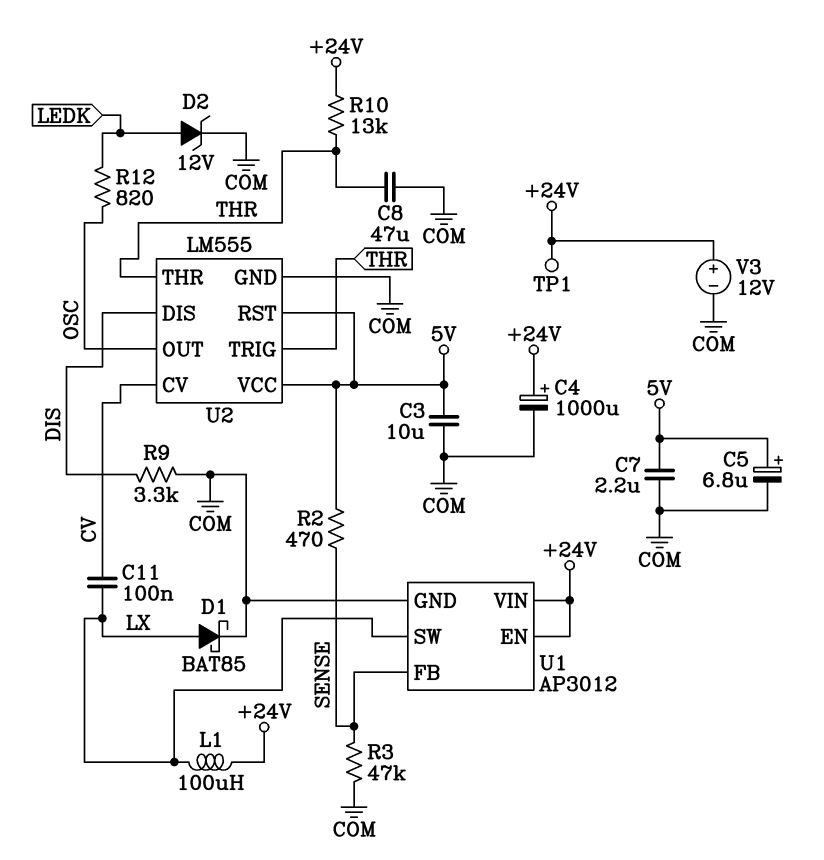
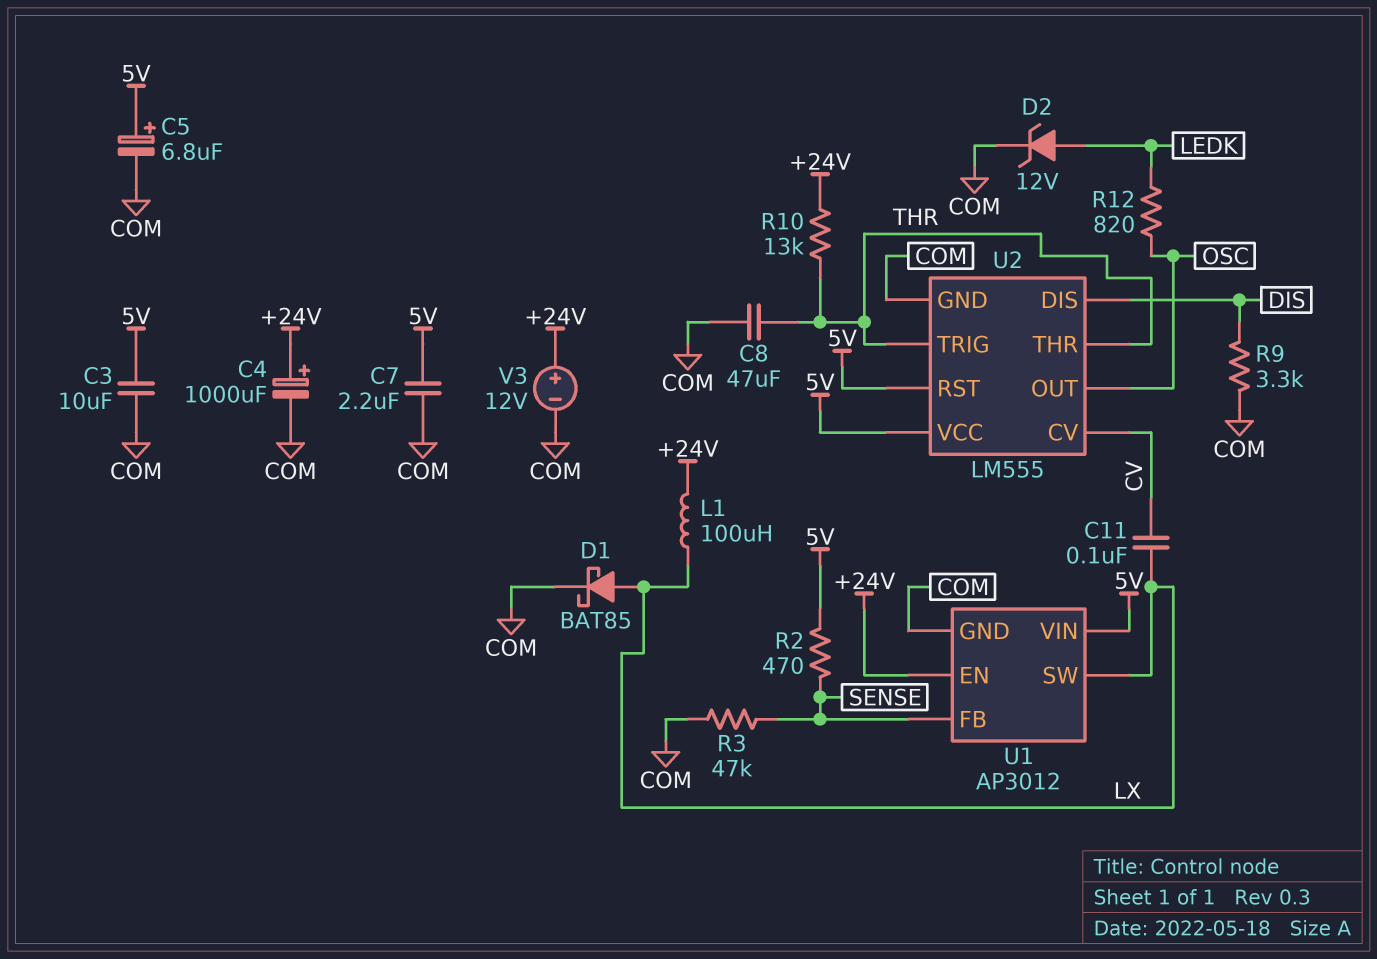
TP1: test point (+24V) -> none
U1 pin VIN: +24V -> 5V

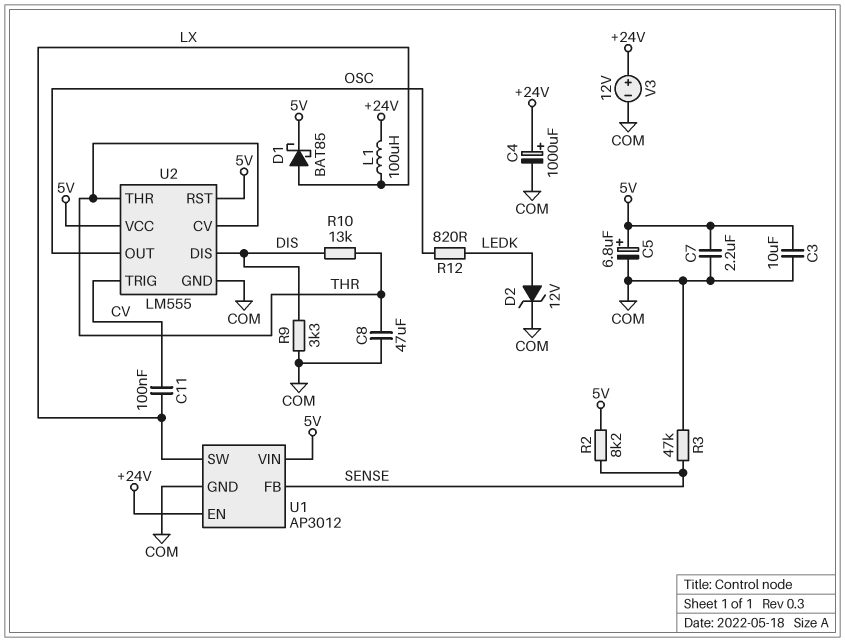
D1: schottky BAT85 (A LX, K COM) -> schottky BAT85 (A LX, K 5V)
R2: 470 (5V, SENSE) -> 8.2k (5V, SENSE)
R10: 13k (+24V, THR) -> 13k (DIS, THR)
U2 pin CV: CV -> THR
U2 pin TRIG: THR -> CV

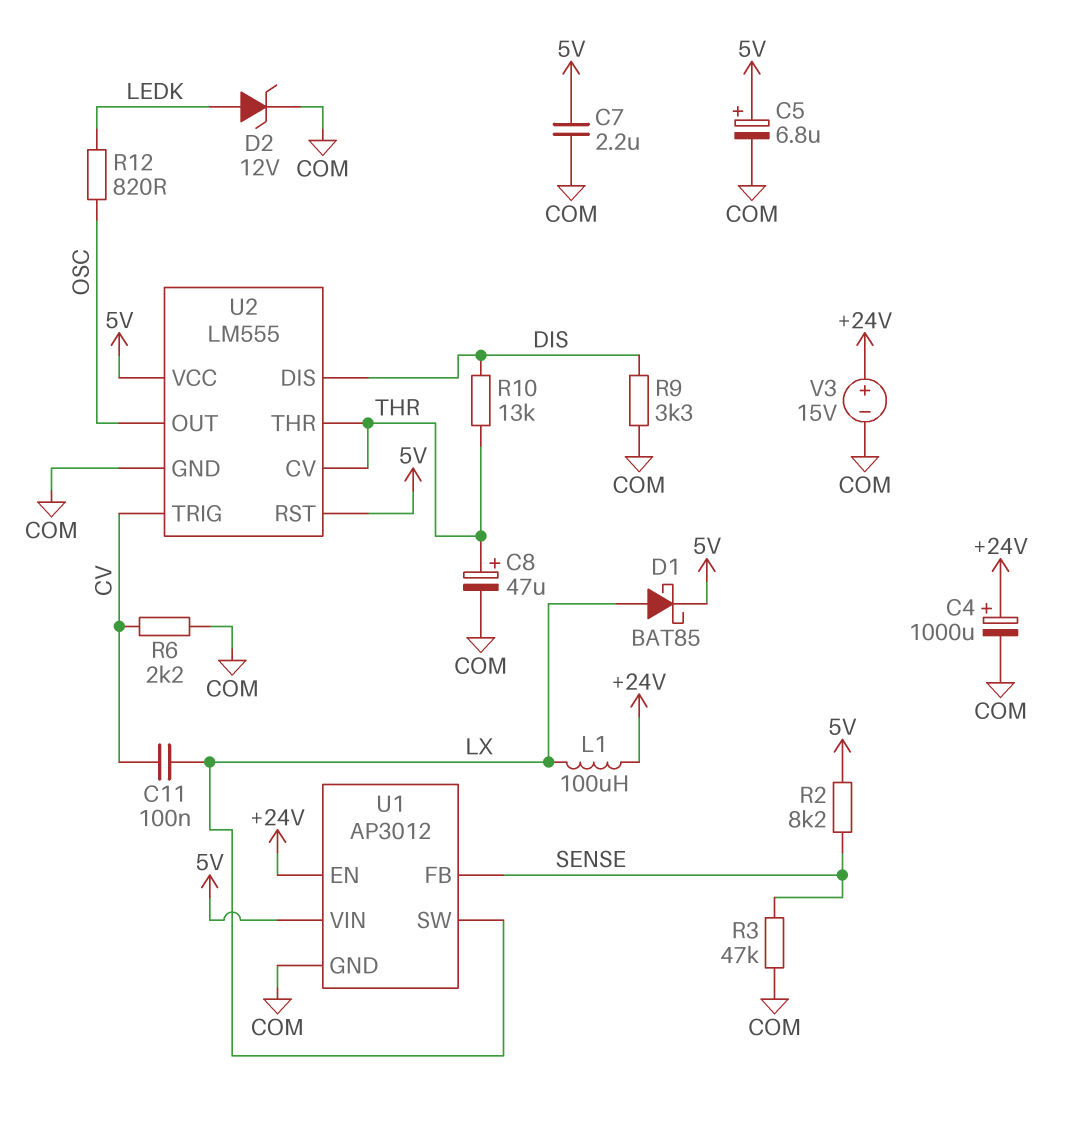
C3: 10uF (5V, COM) -> none
C8: 47uF (COM, THR) -> 47uF (plus THR, minus COM)
R6: none -> 2.2k (COM, CV)
V3: 12V (plus +24V, minus COM) -> 15V (plus +24V, minus COM)

